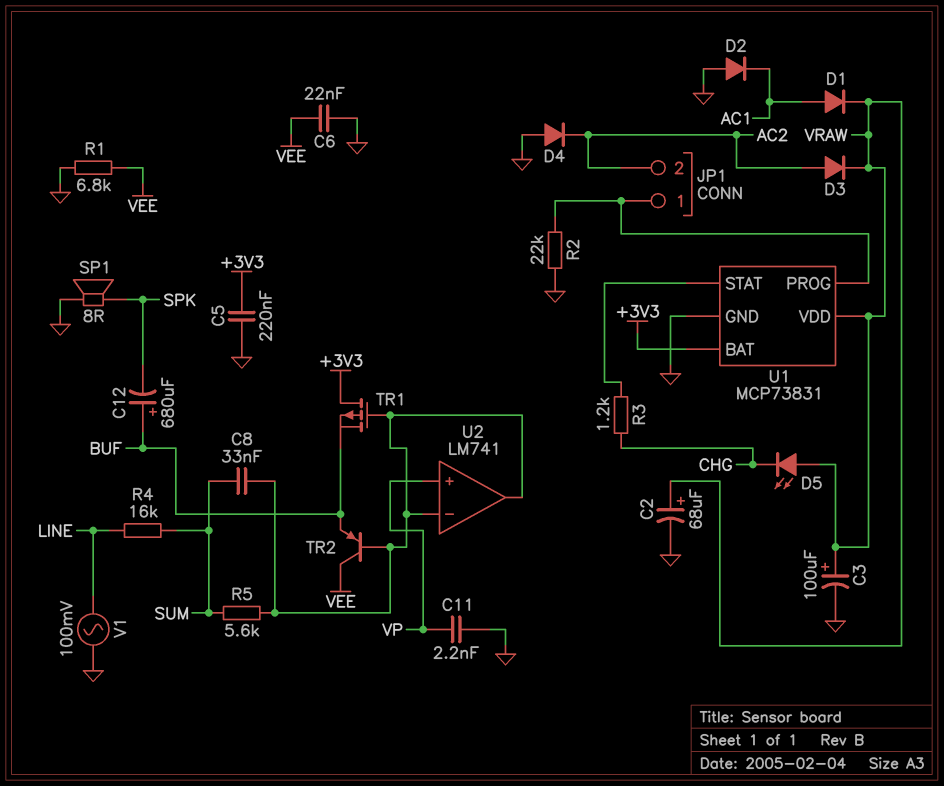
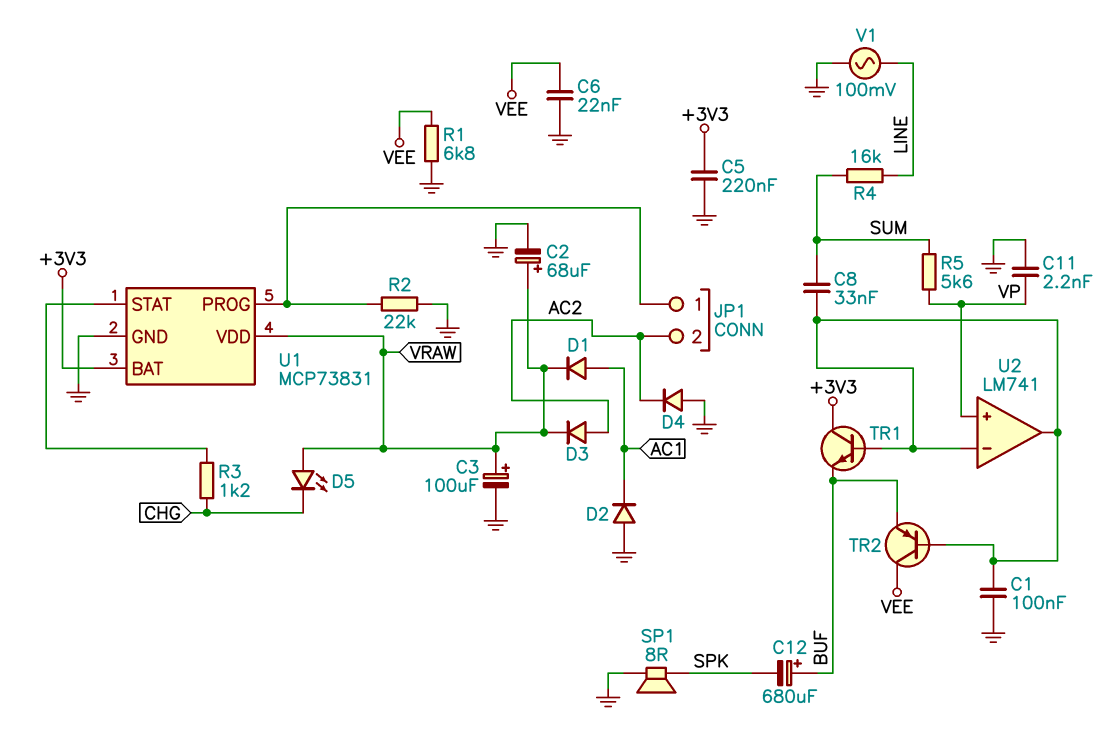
C1: none -> 100nF (GND, U2/in-)
R5: 5.6k (SUM, U2/in-) -> 5.6k (SUM, VP)
TR1: PMOS (G U2/in-, D +3V3, S BUF) -> NPN (B U2/in-, C +3V3, E BUF)

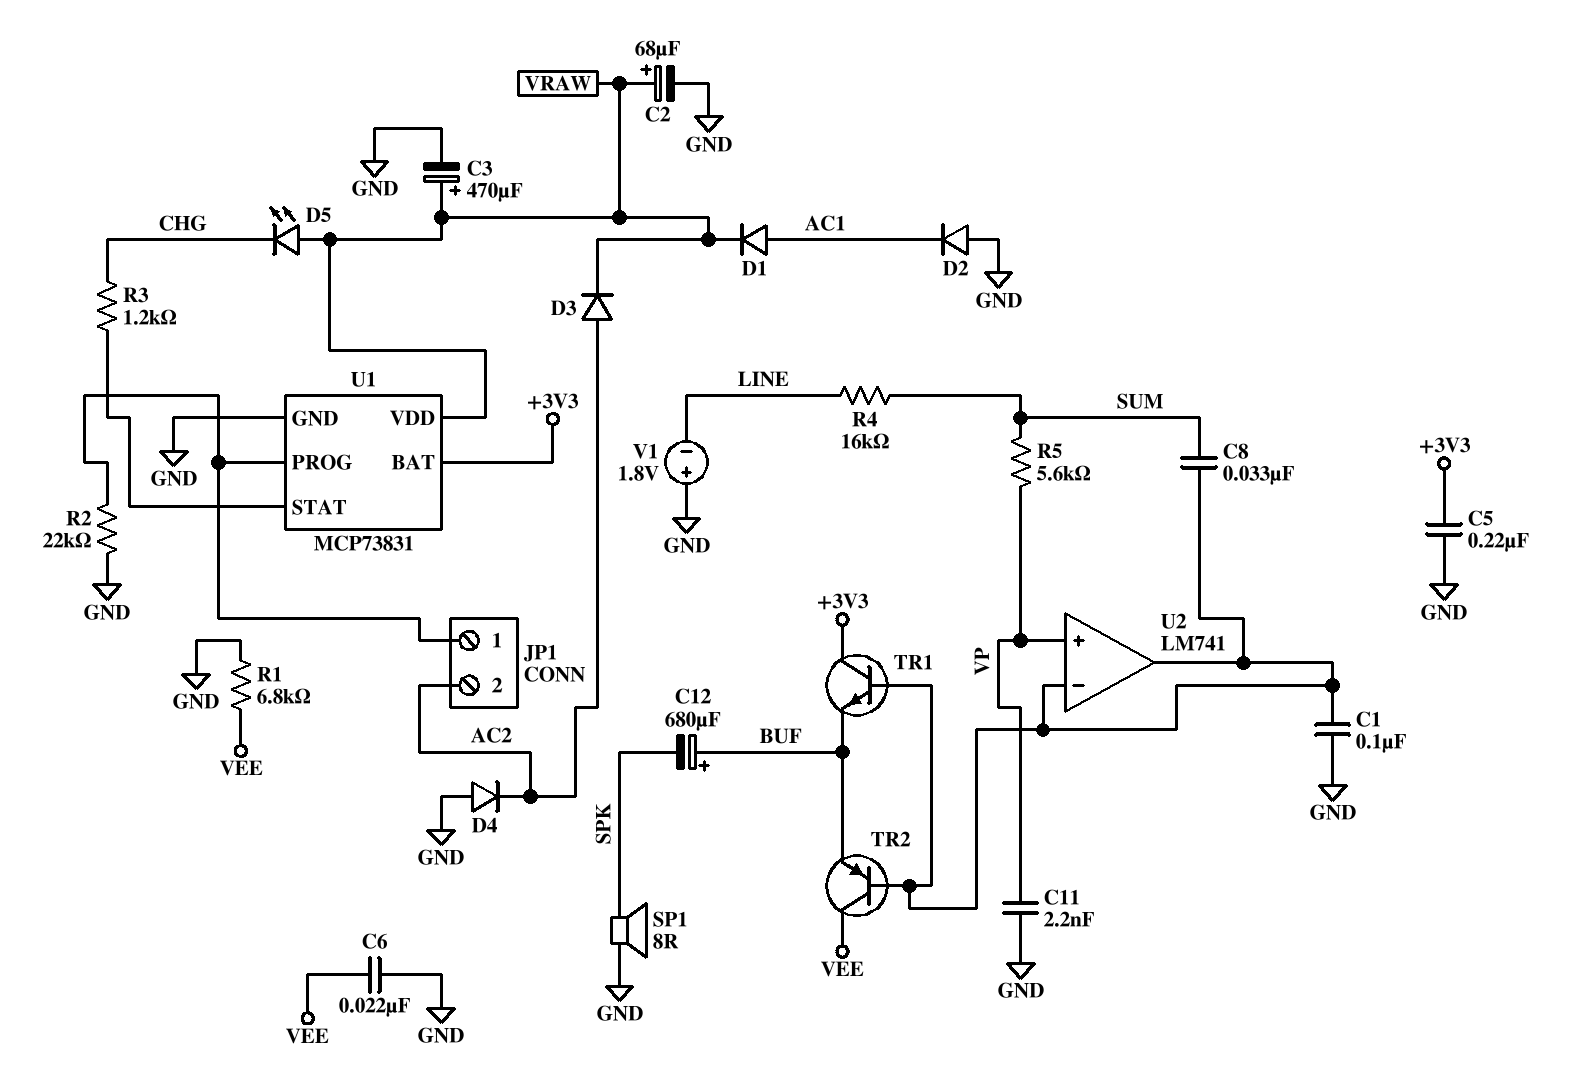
C3: 100uF (plus VRAW, minus GND) -> 470uF (plus VRAW, minus GND)
V1: AC 100mV (GND, LINE) -> 1.8V (plus GND, minus LINE)

